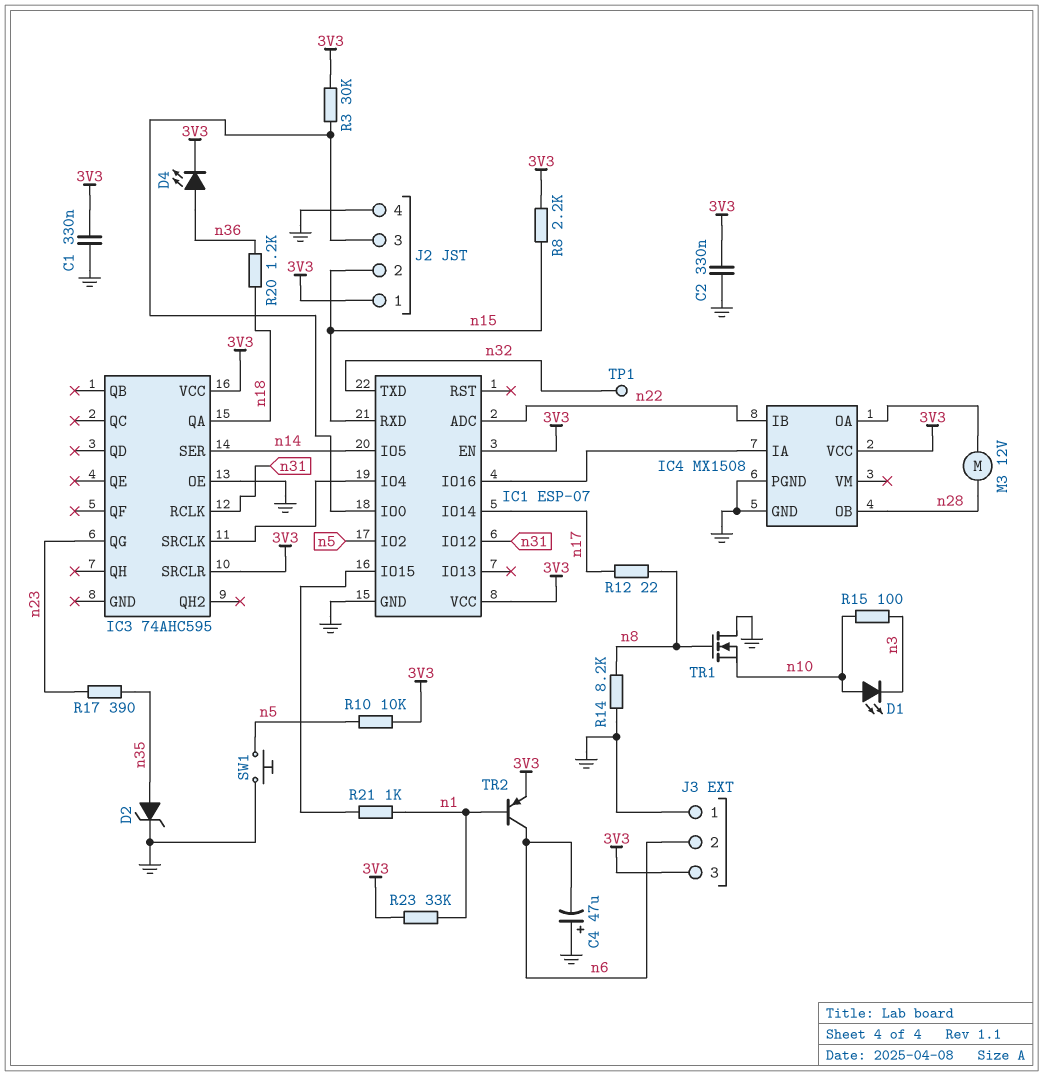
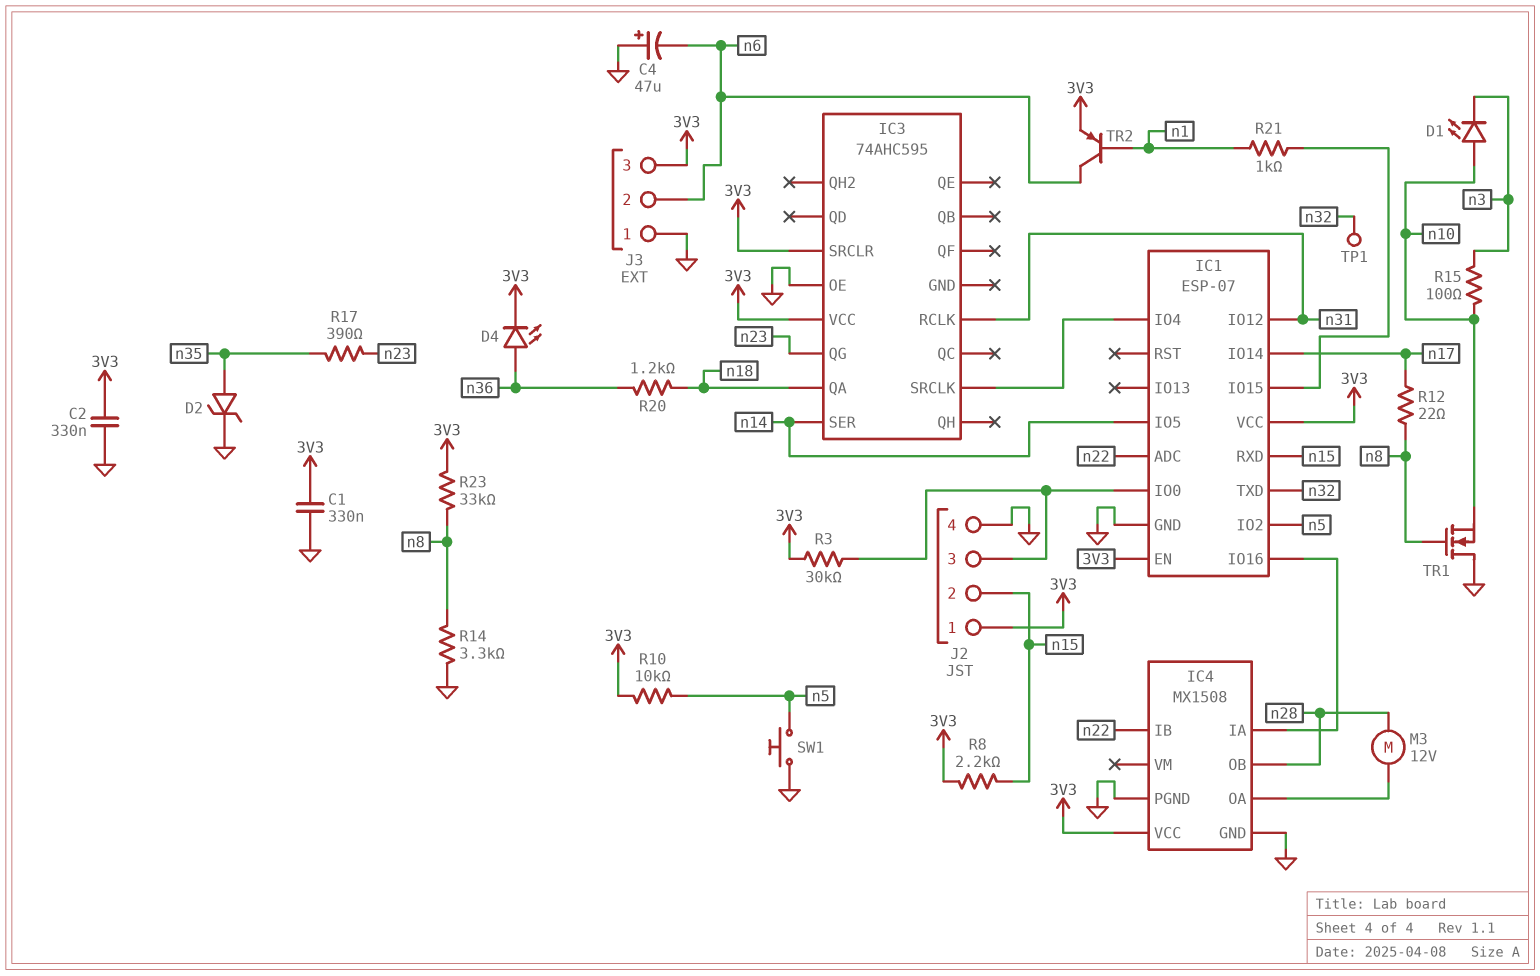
R14: 8.2k (GND, n8) -> 3.3k (GND, n8)
R23: 33k (3V3, n1) -> 33k (3V3, n8)

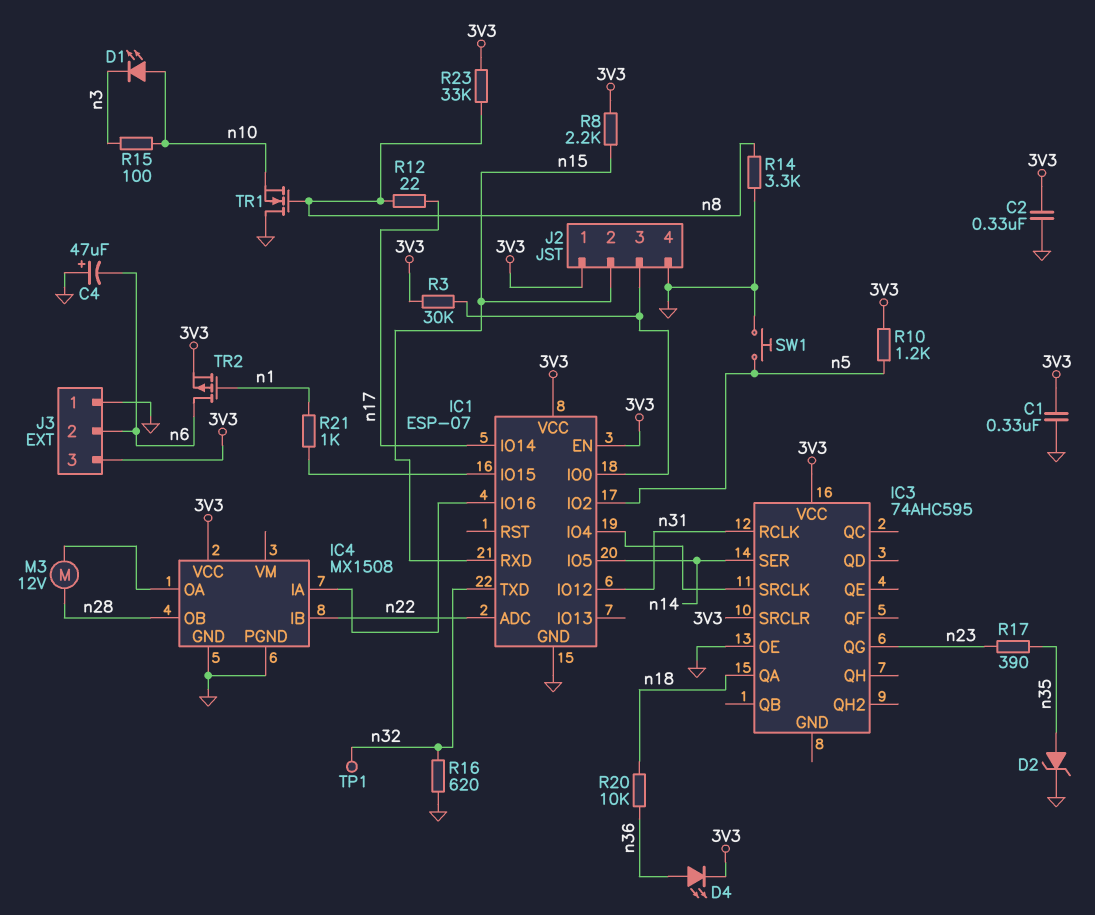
R10: 10k (3V3, n5) -> 1.2k (3V3, n5)
R16: none -> 620 (GND, n32)
R20: 1.2k (n18, n36) -> 10k (n18, n36)
TR2: PNP (B n1, C n6, E 3V3) -> PMOS (G n1, D n6, S 3V3)

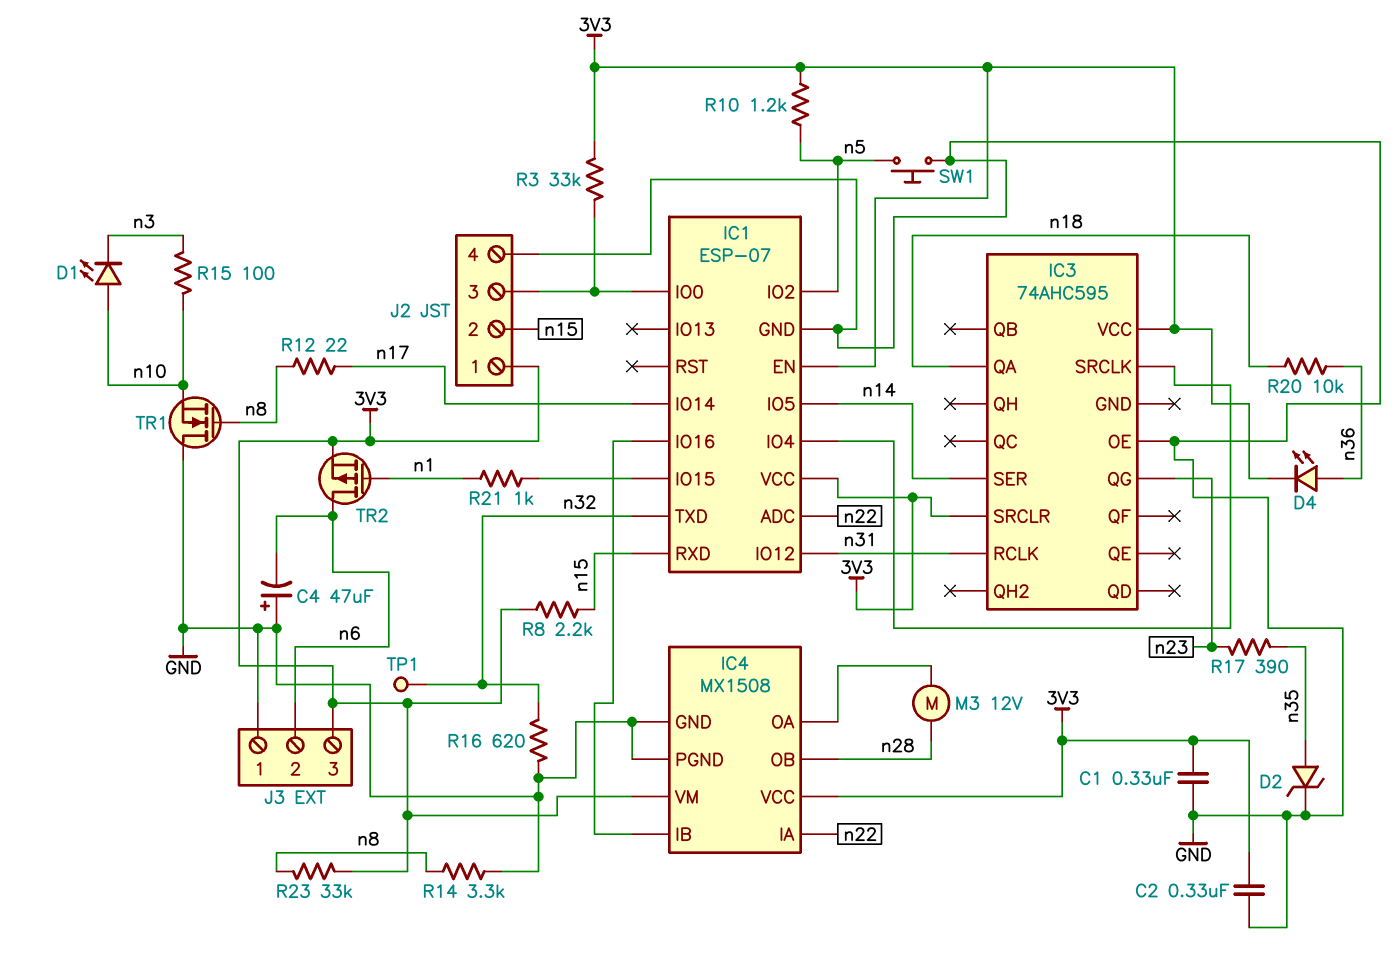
IC4 pin IA: IC1/IO16 -> n22
IC4 pin IB: n22 -> IC1/IO16
IC4 pin VM: none -> 3V3
R3: 30k (3V3, IC1/IO0) -> 33k (3V3, IC1/IO0)

